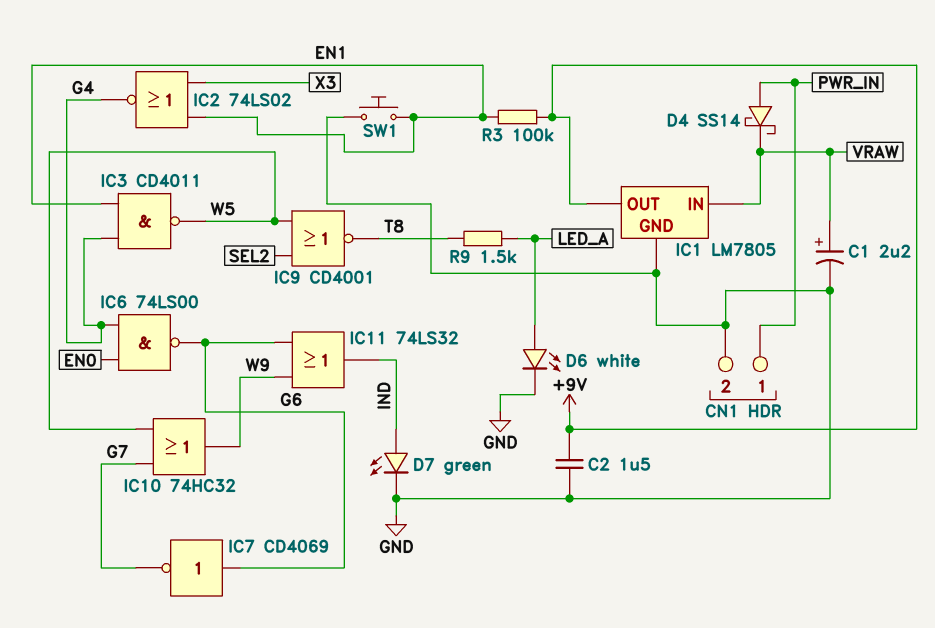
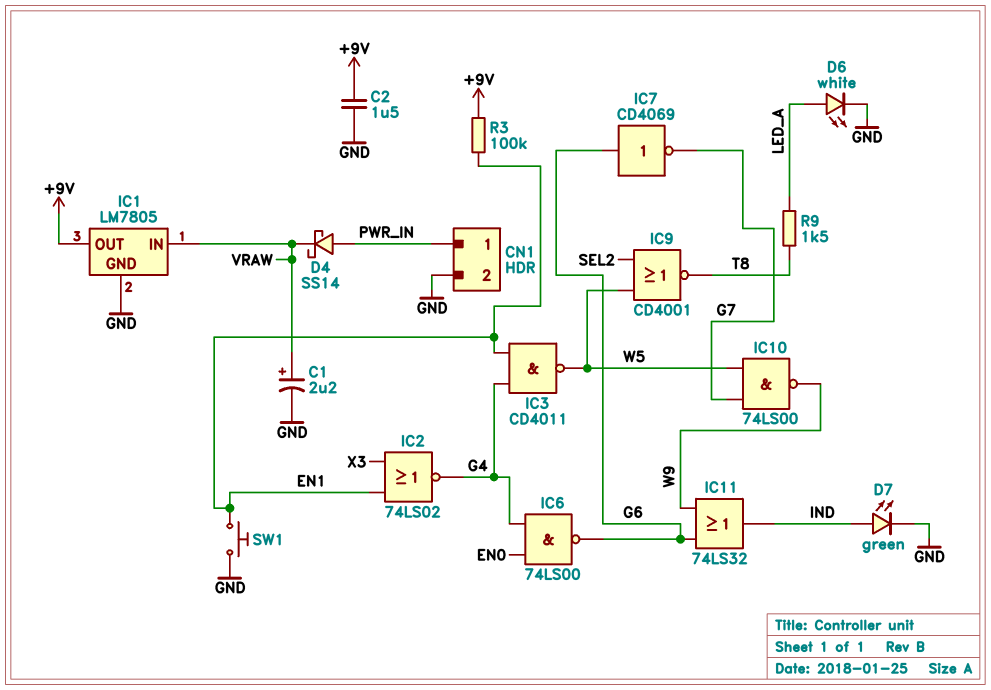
IC10: OR 74HC32 (in G7, in W5, out W9) -> NAND 74LS00 (in G7, in W5, out W9)

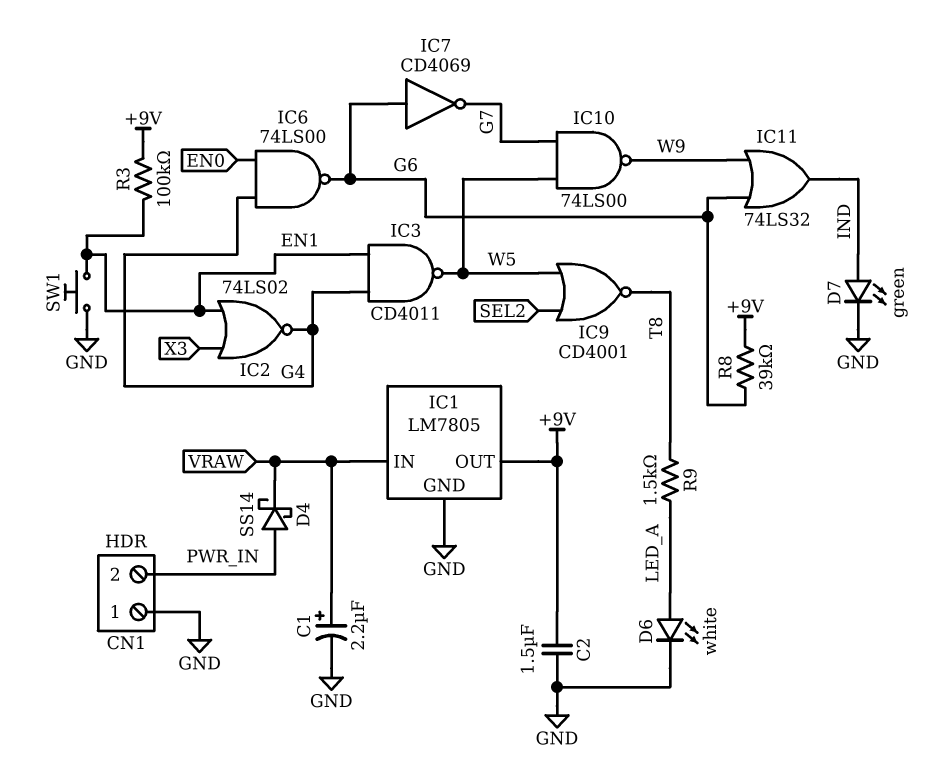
CN1 pin 1: PWR_IN -> GND
CN1 pin 2: GND -> PWR_IN
R8: none -> 39k (+9V, G6)

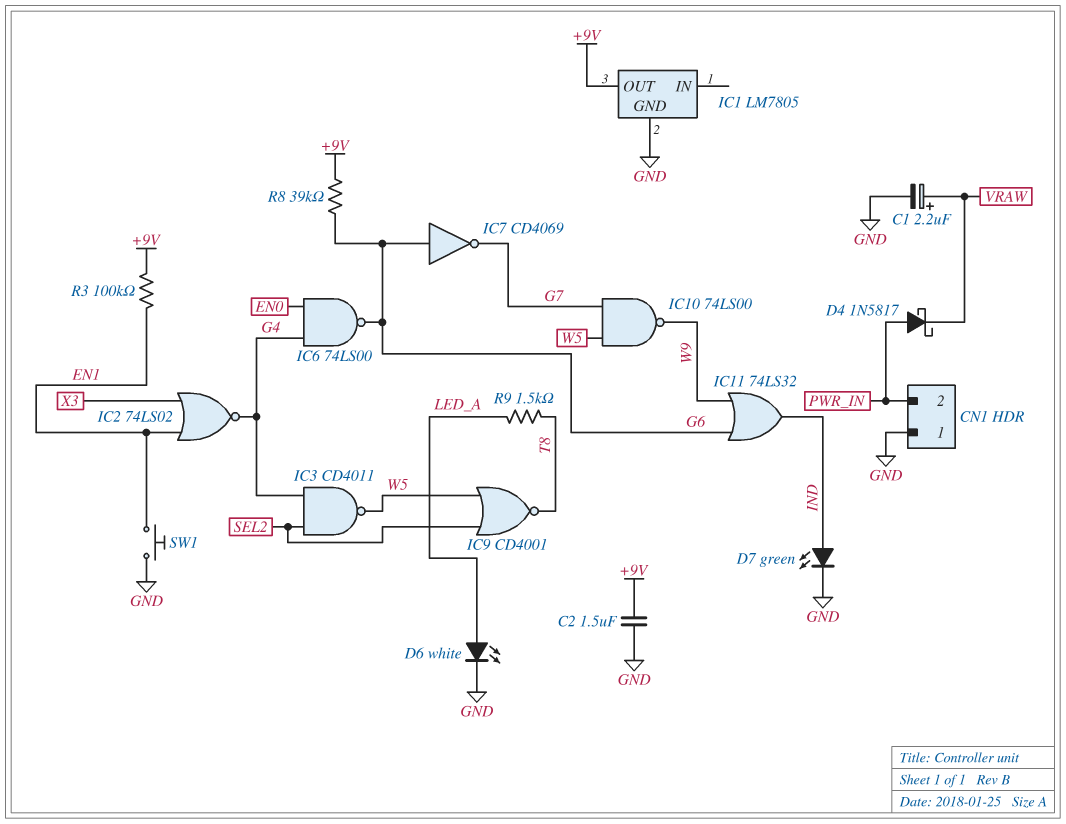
D4: schottky SS14 (A PWR_IN, K VRAW) -> schottky 1N5817 (A PWR_IN, K VRAW)
IC1 pin IN: VRAW -> none
IC3: NAND CD4011 (in EN1, in G4, out W5) -> NAND CD4011 (in G4, in SEL2, out W5)

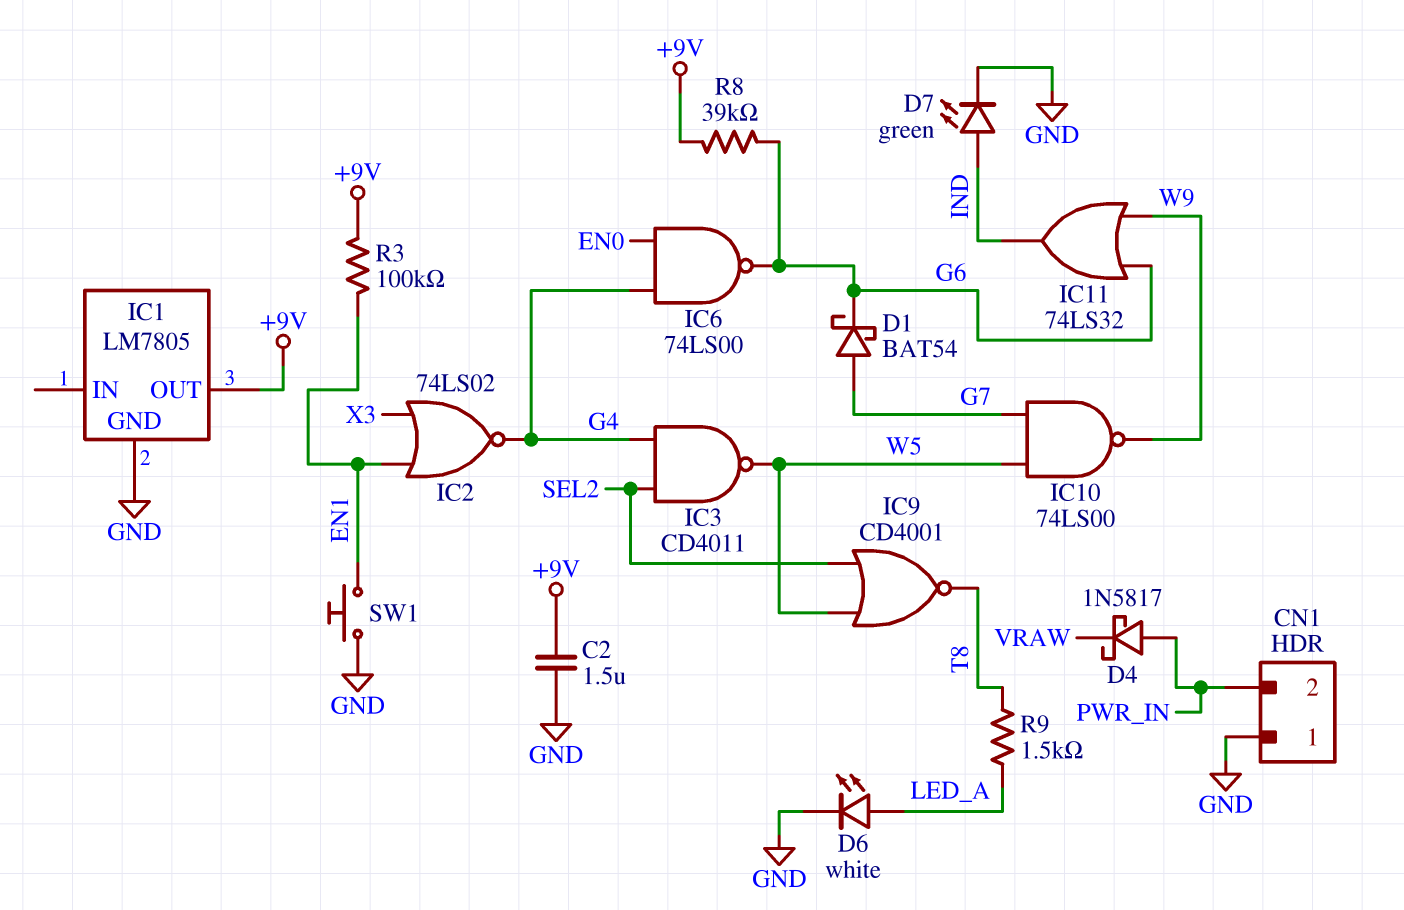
C1: 2.2uF (plus VRAW, minus GND) -> none
D1: none -> schottky BAT54 (A G7, K G6)
IC7: NOT CD4069 (in G6, out G7) -> none

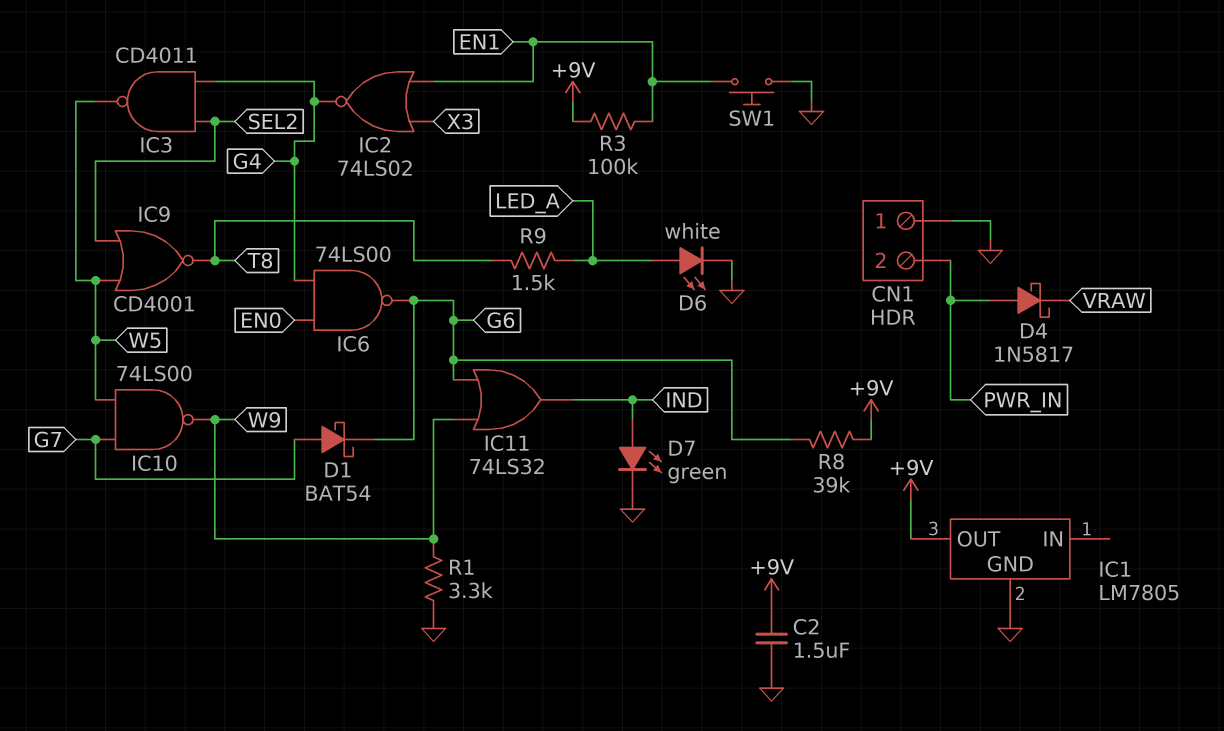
R1: none -> 3.3k (GND, W9)

